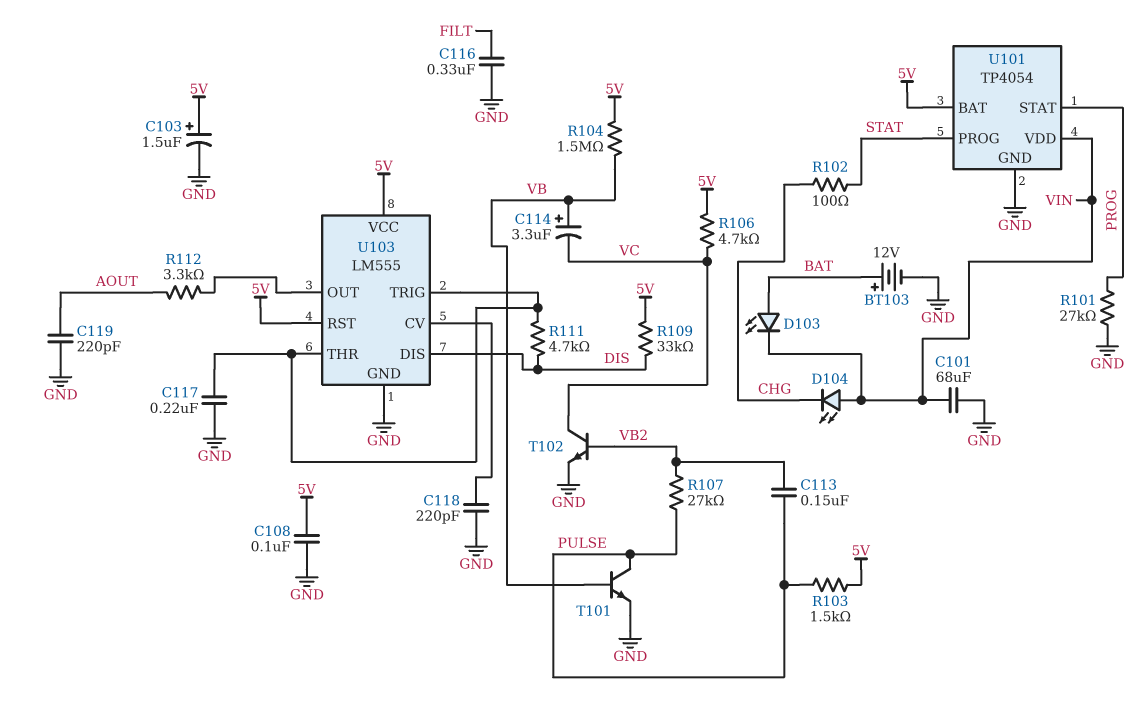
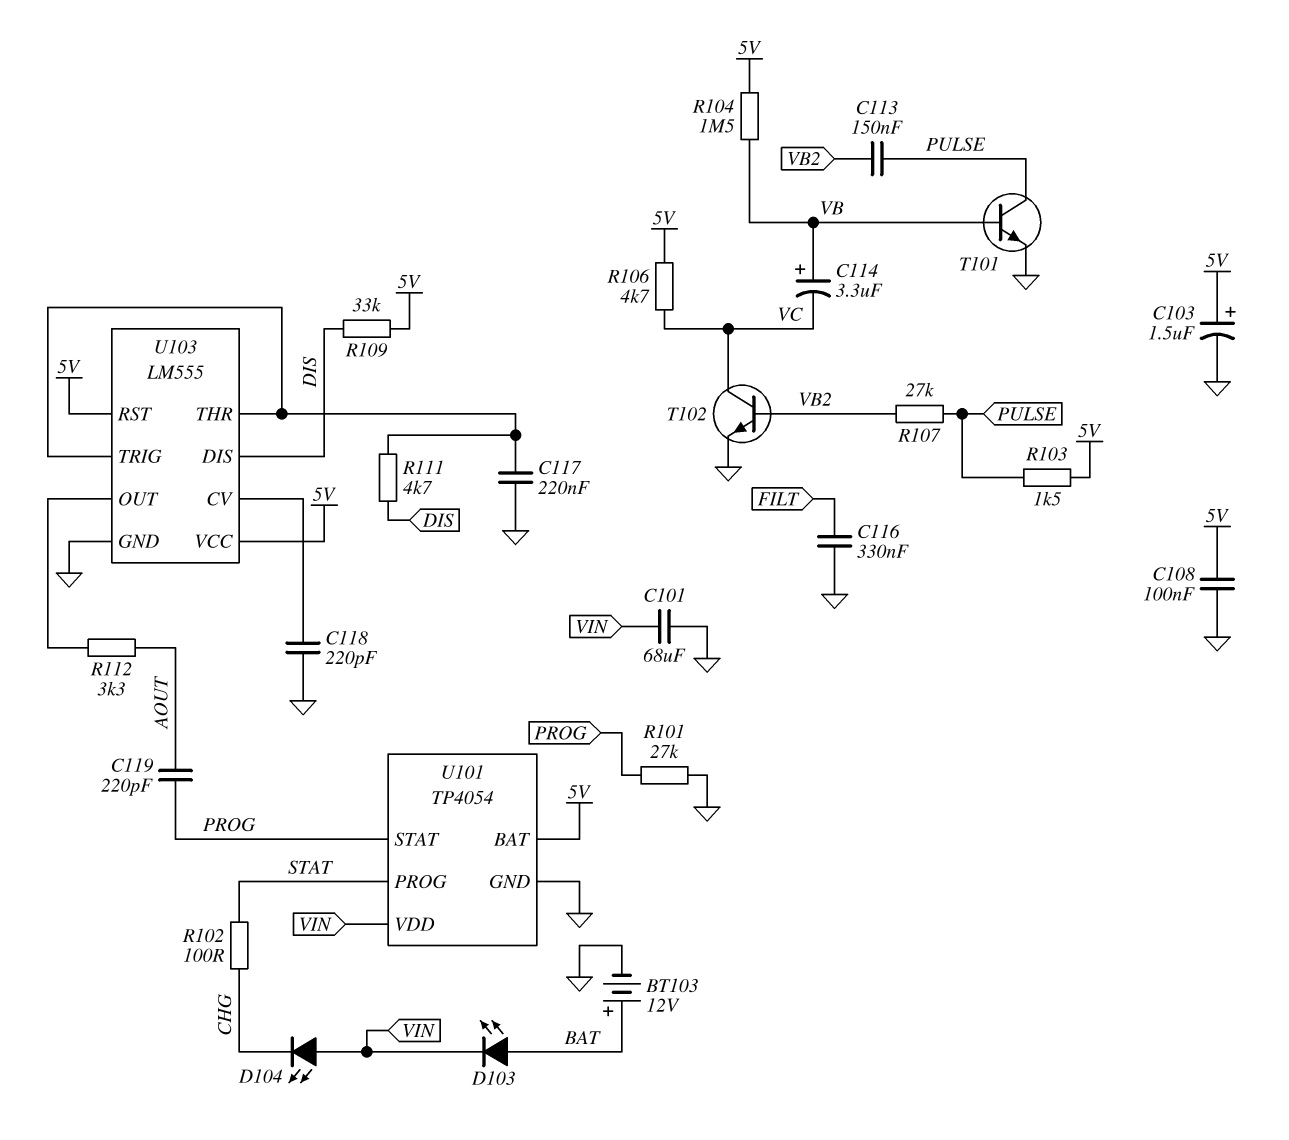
C119: 220pF (AOUT, GND) -> 220pF (AOUT, PROG)

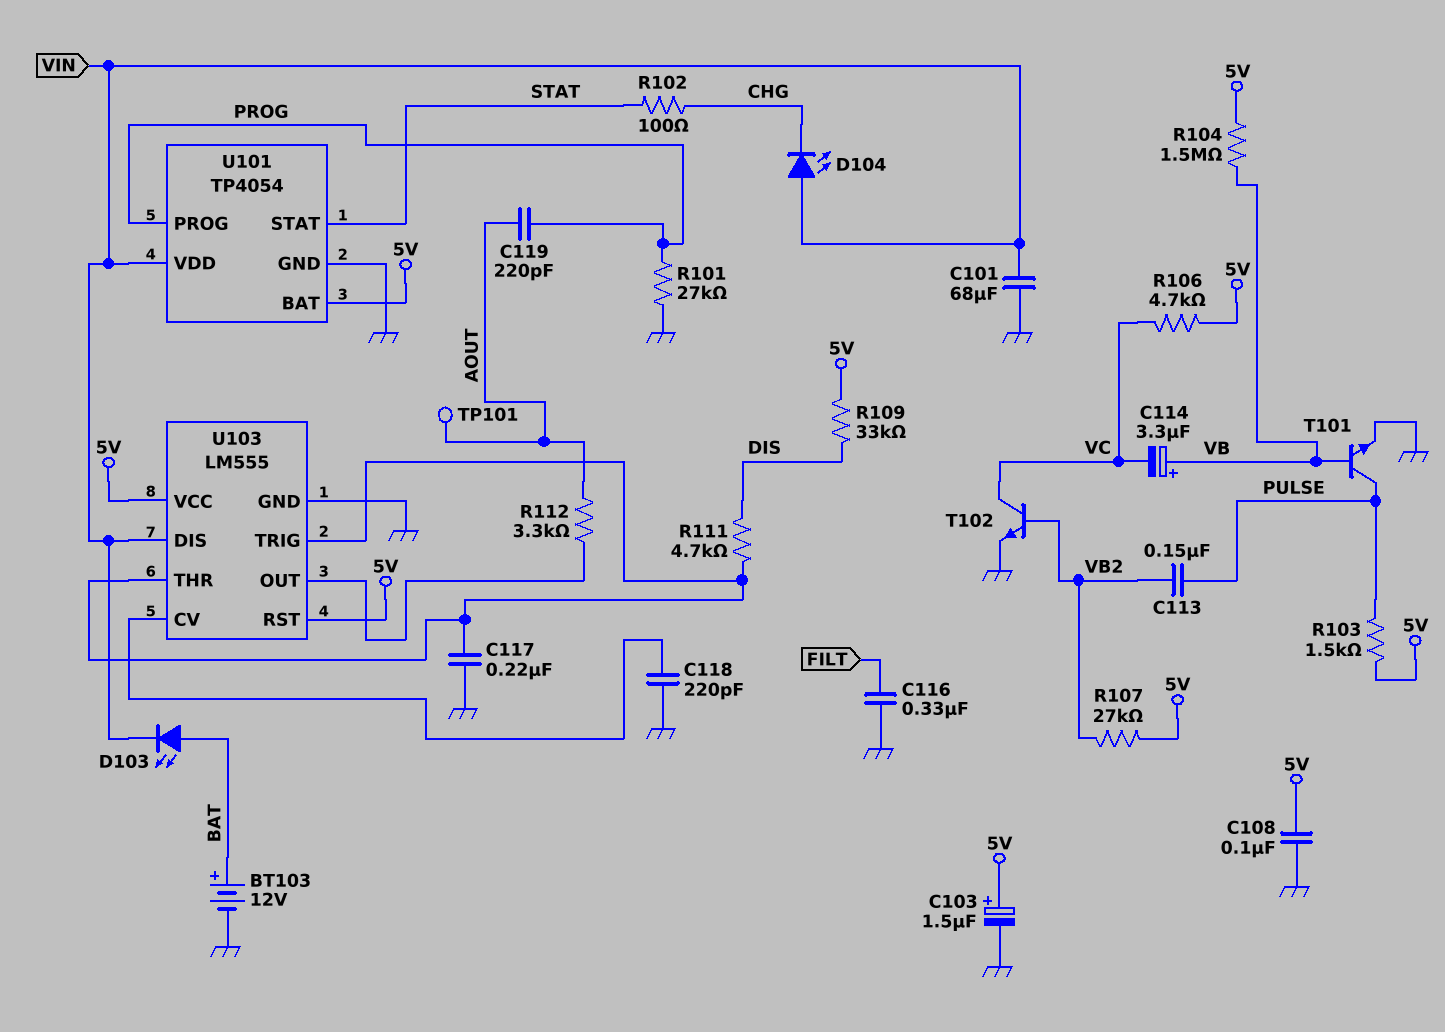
R107: 27k (PULSE, VB2) -> 27k (5V, VB2)
TP101: none -> test point (AOUT)
U101 pin PROG: STAT -> PROG
U101 pin STAT: PROG -> STAT
U103 pin DIS: DIS -> VIN

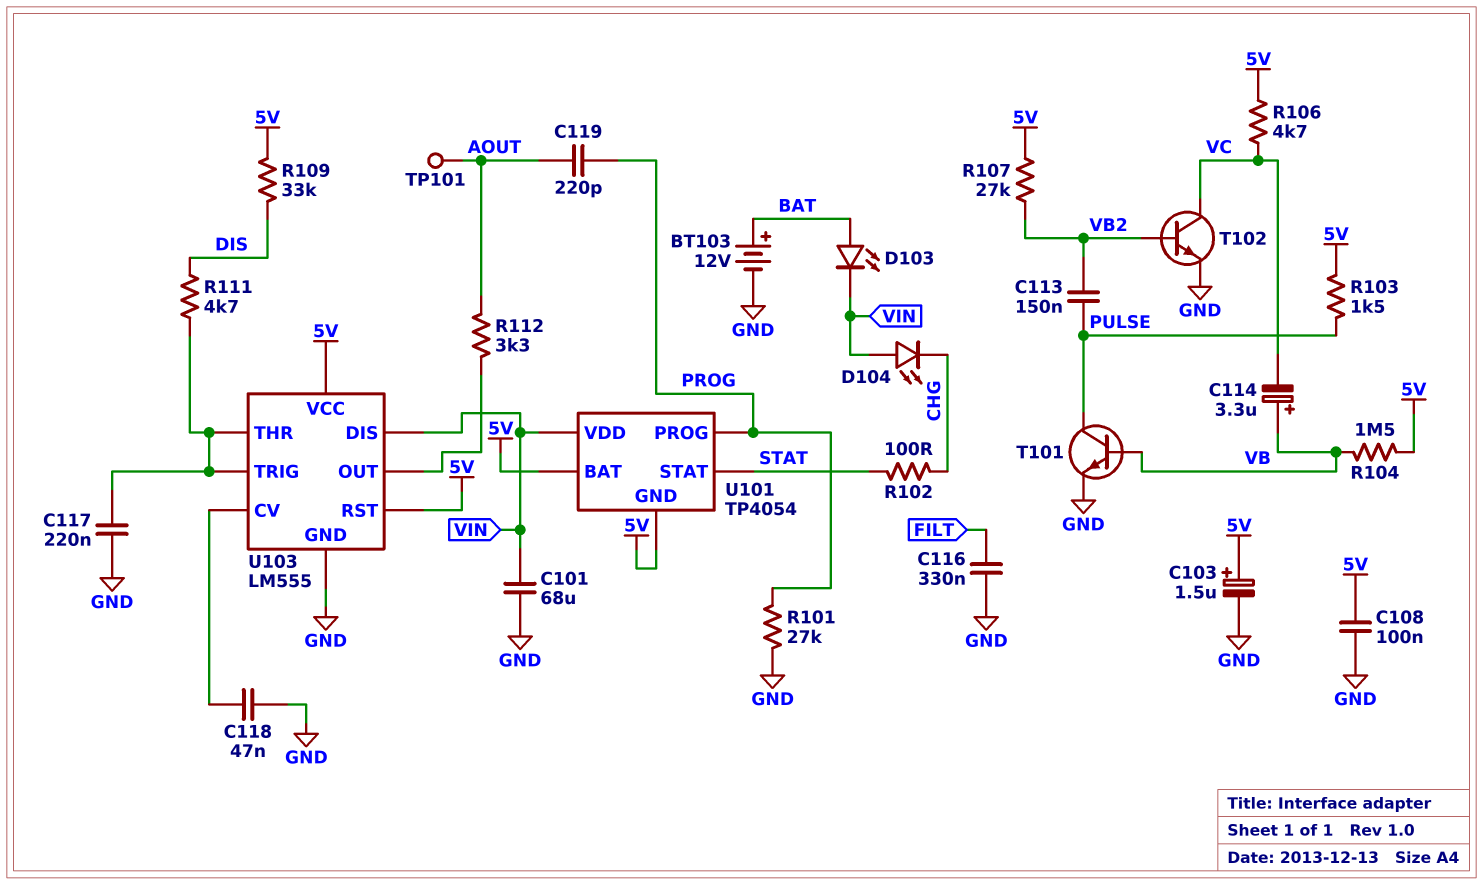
C118: 220pF (GND, U103/CV) -> 47nF (GND, U103/CV)
U101 pin GND: GND -> 5V

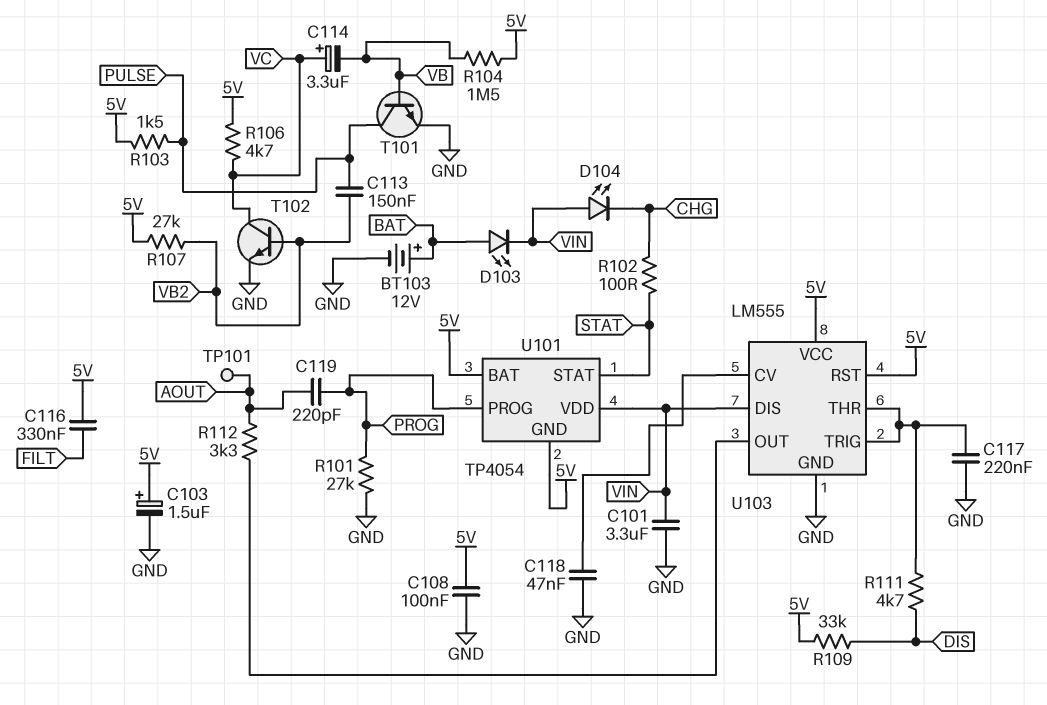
C101: 68uF (GND, VIN) -> 3.3uF (GND, VIN)
C114: 3.3uF (plus VB, minus VC) -> 3.3uF (plus VC, minus VB)
C116: 330nF (FILT, GND) -> 330nF (5V, FILT)

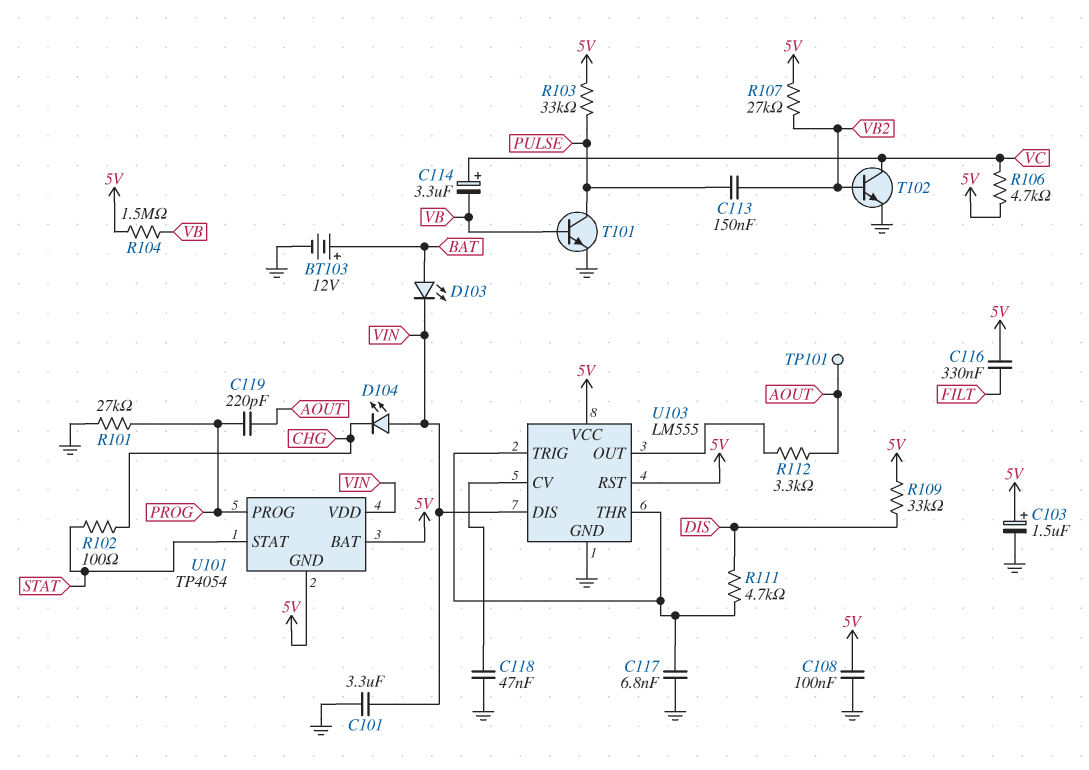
C117: 220nF (GND, U103/THR) -> 6.8nF (GND, U103/THR)
R103: 1.5k (5V, PULSE) -> 33k (5V, PULSE)

